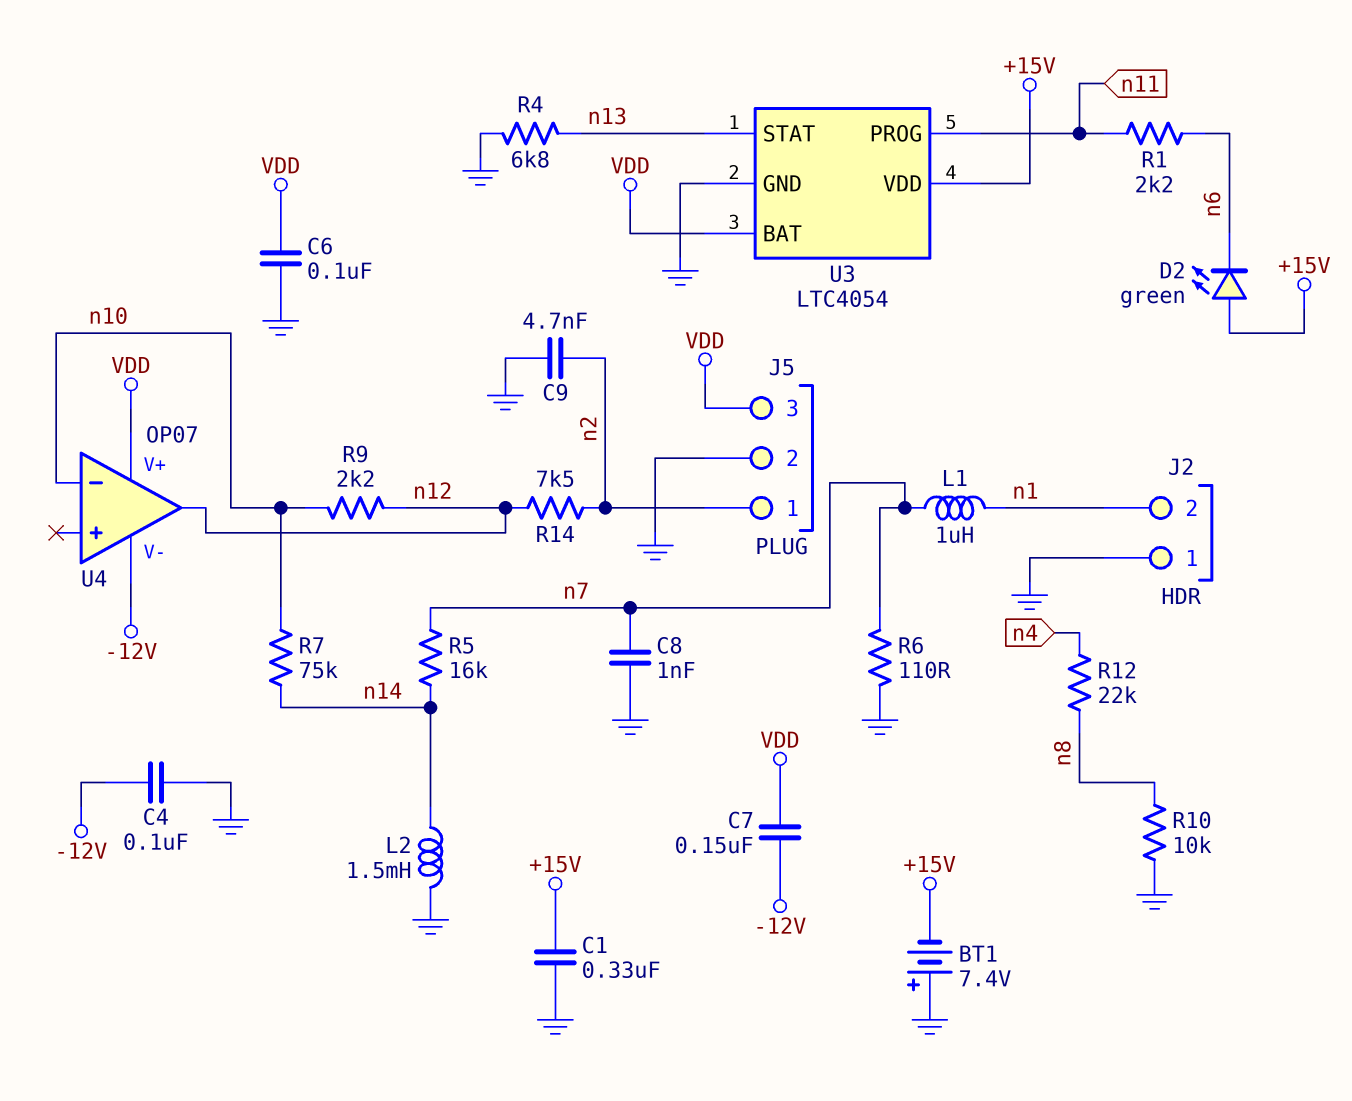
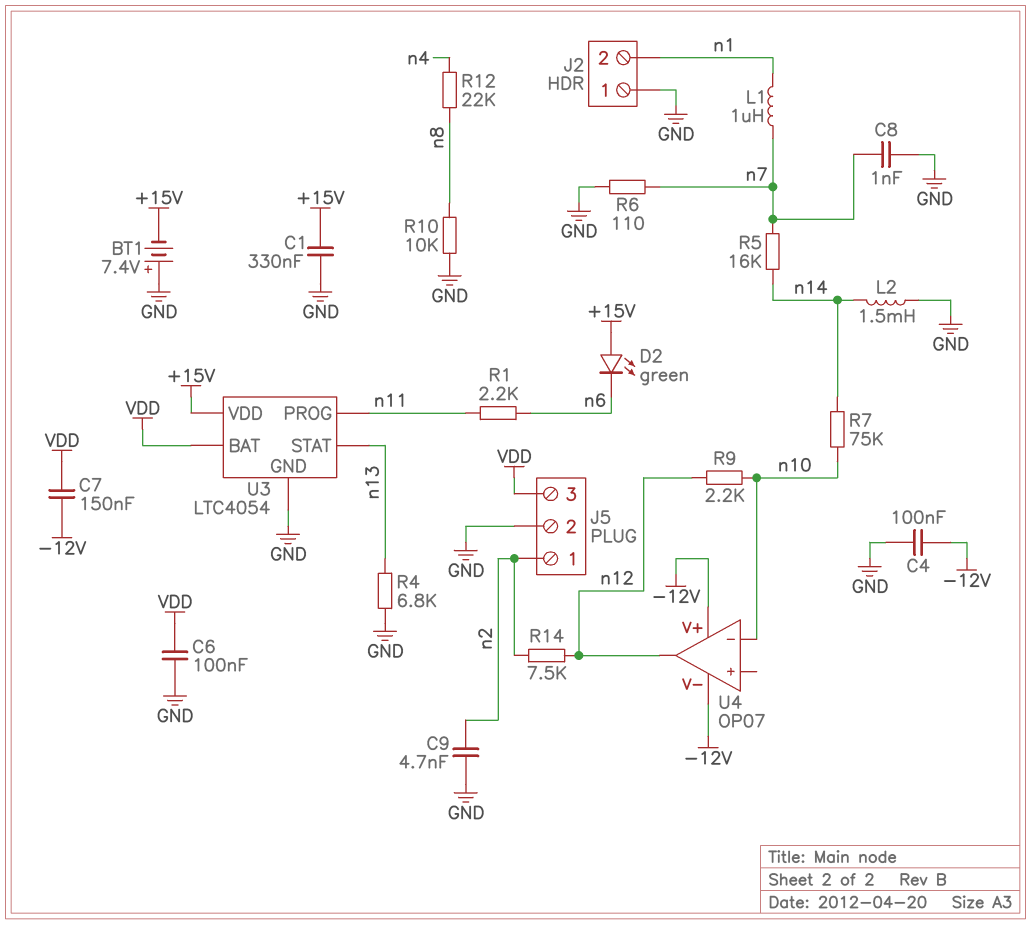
U4 pin V+: VDD -> -12V

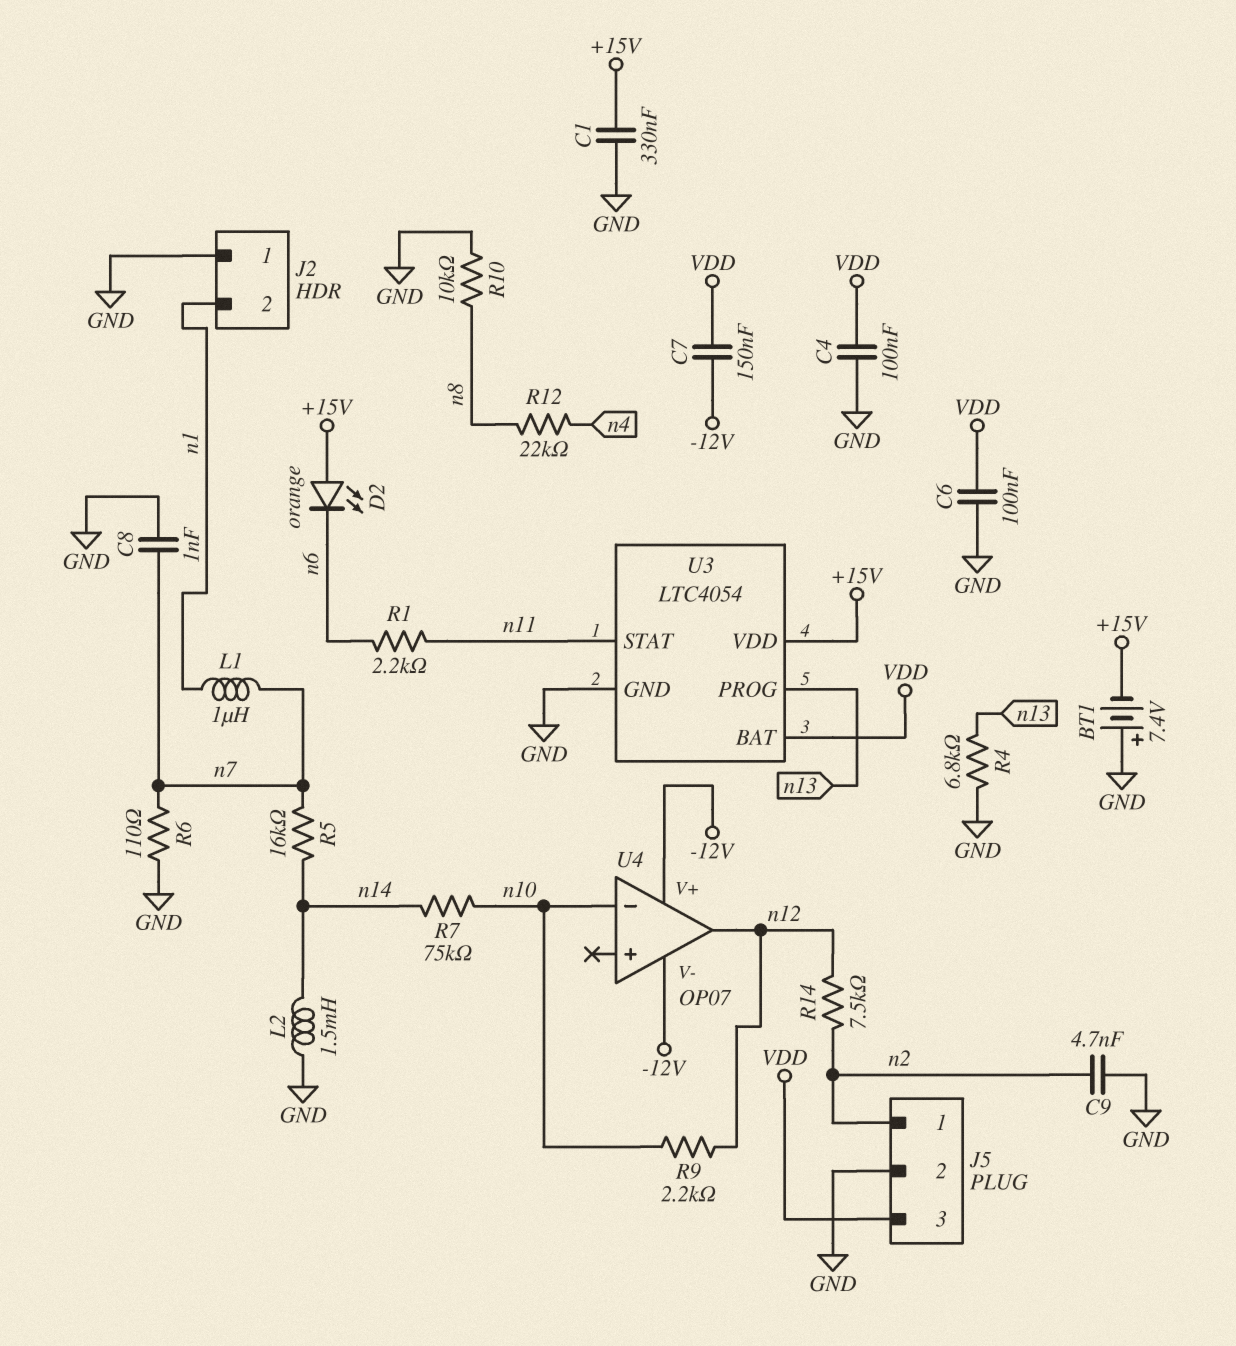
C4: 100nF (-12V, GND) -> 100nF (GND, VDD)
D2: LED green (A +15V, K n6) -> LED orange (A +15V, K n6)
U3 pin PROG: n11 -> n13
U3 pin STAT: n13 -> n11

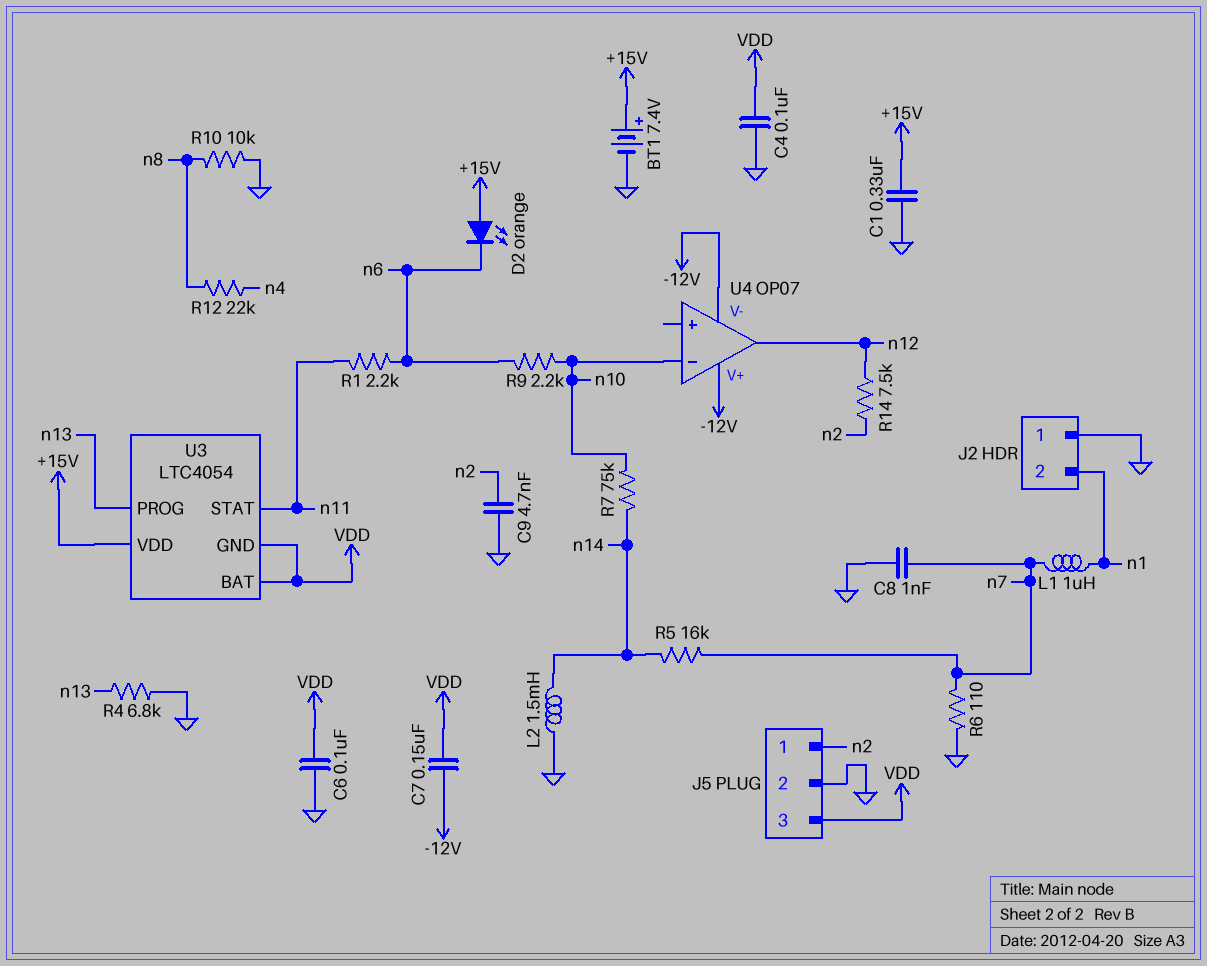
BT1: 7.4V (plus GND, minus +15V) -> 7.4V (plus +15V, minus GND)
R9: 2.2k (n10, n12) -> 2.2k (n6, n10)
U3 pin GND: GND -> VDD

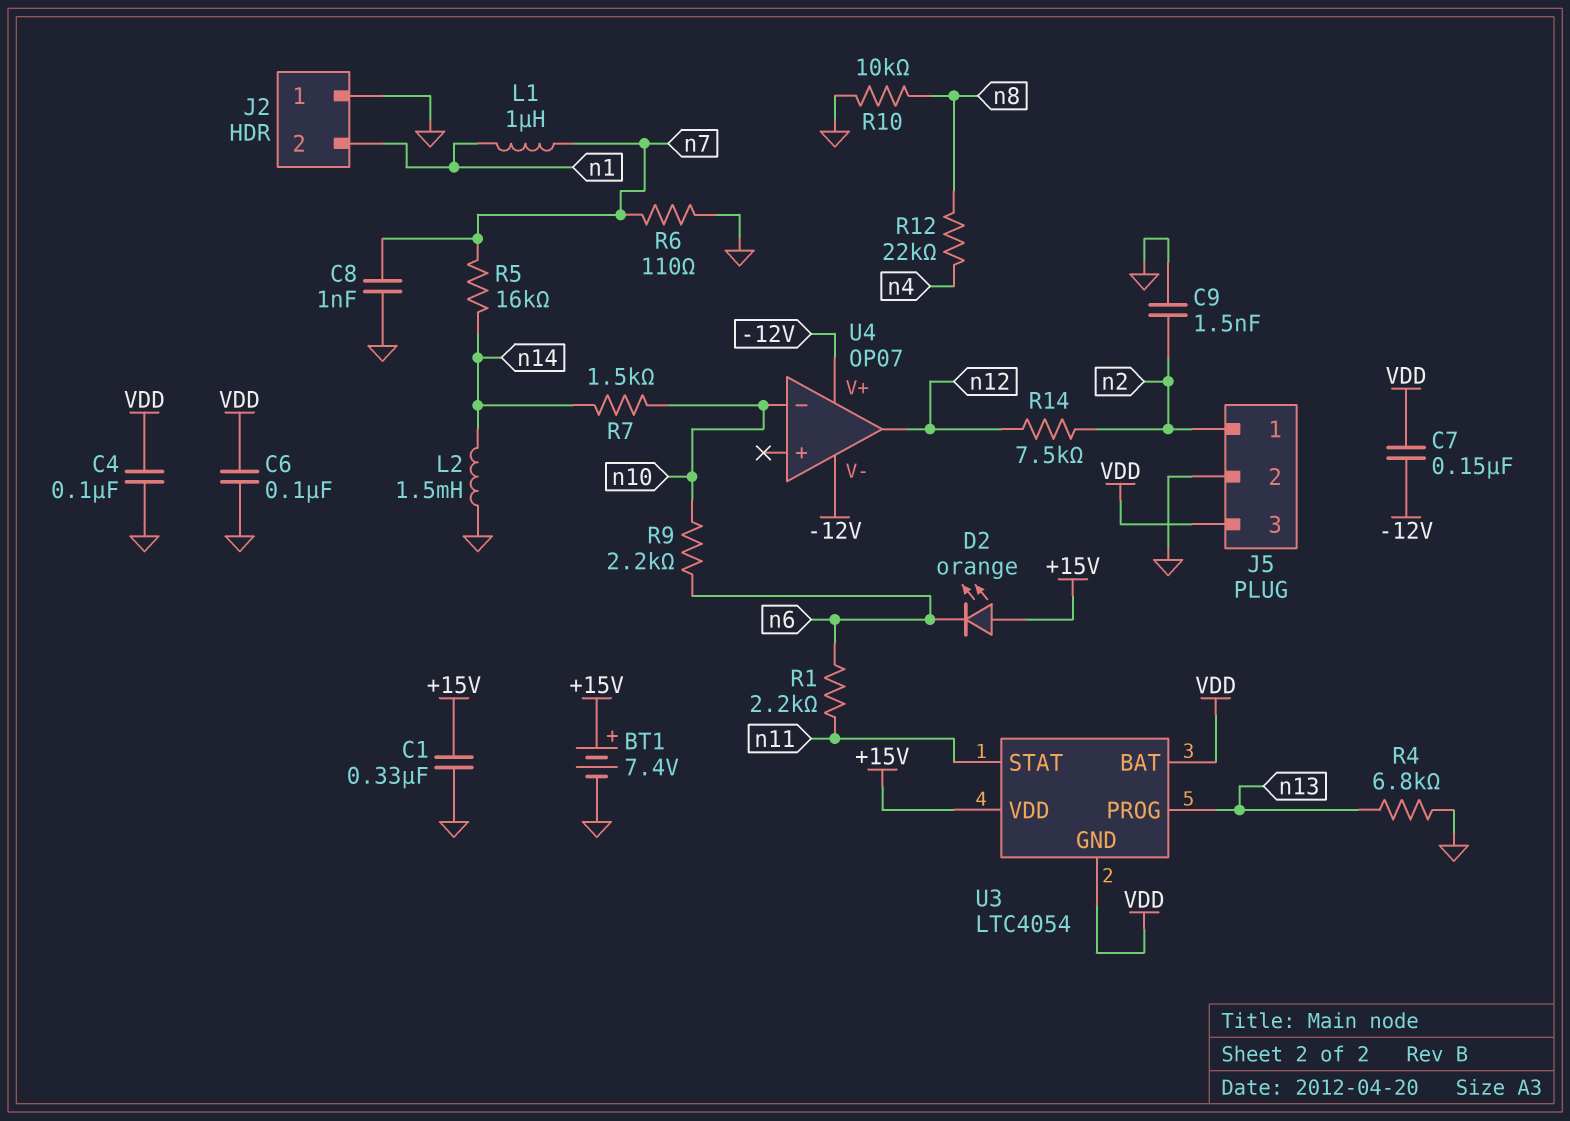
C9: 4.7nF (GND, n2) -> 1.5nF (GND, n2)
R7: 75k (n10, n14) -> 1.5k (n10, n14)

